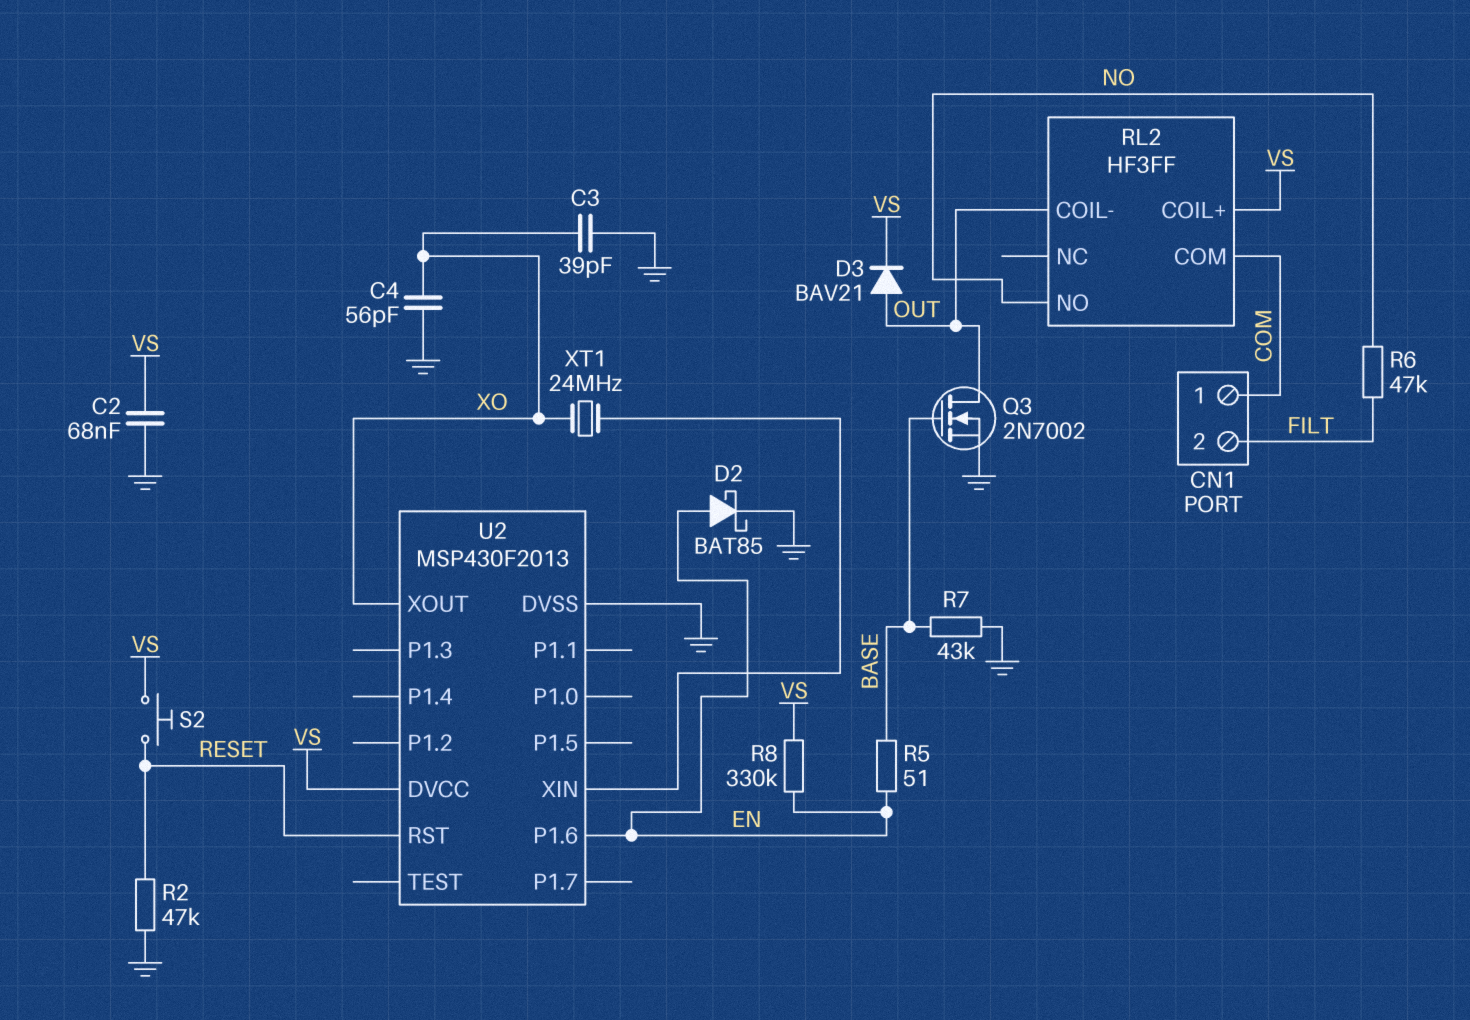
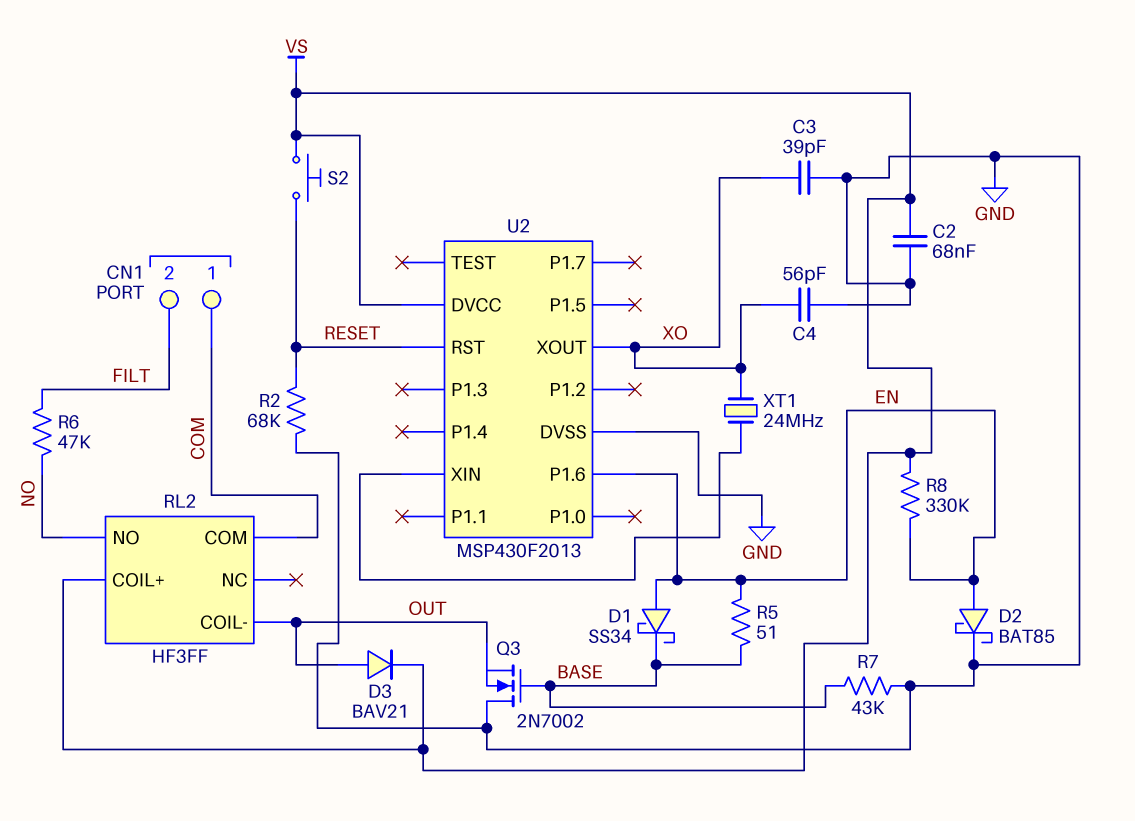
D1: none -> schottky SS34 (A EN, K BASE)
Q3: NMOS 2N7002 (G BASE, D OUT, S GND) -> NMOS 2N7002 (G BASE, D GND, S OUT)
R2: 47k (GND, RESET) -> 68k (GND, RESET)

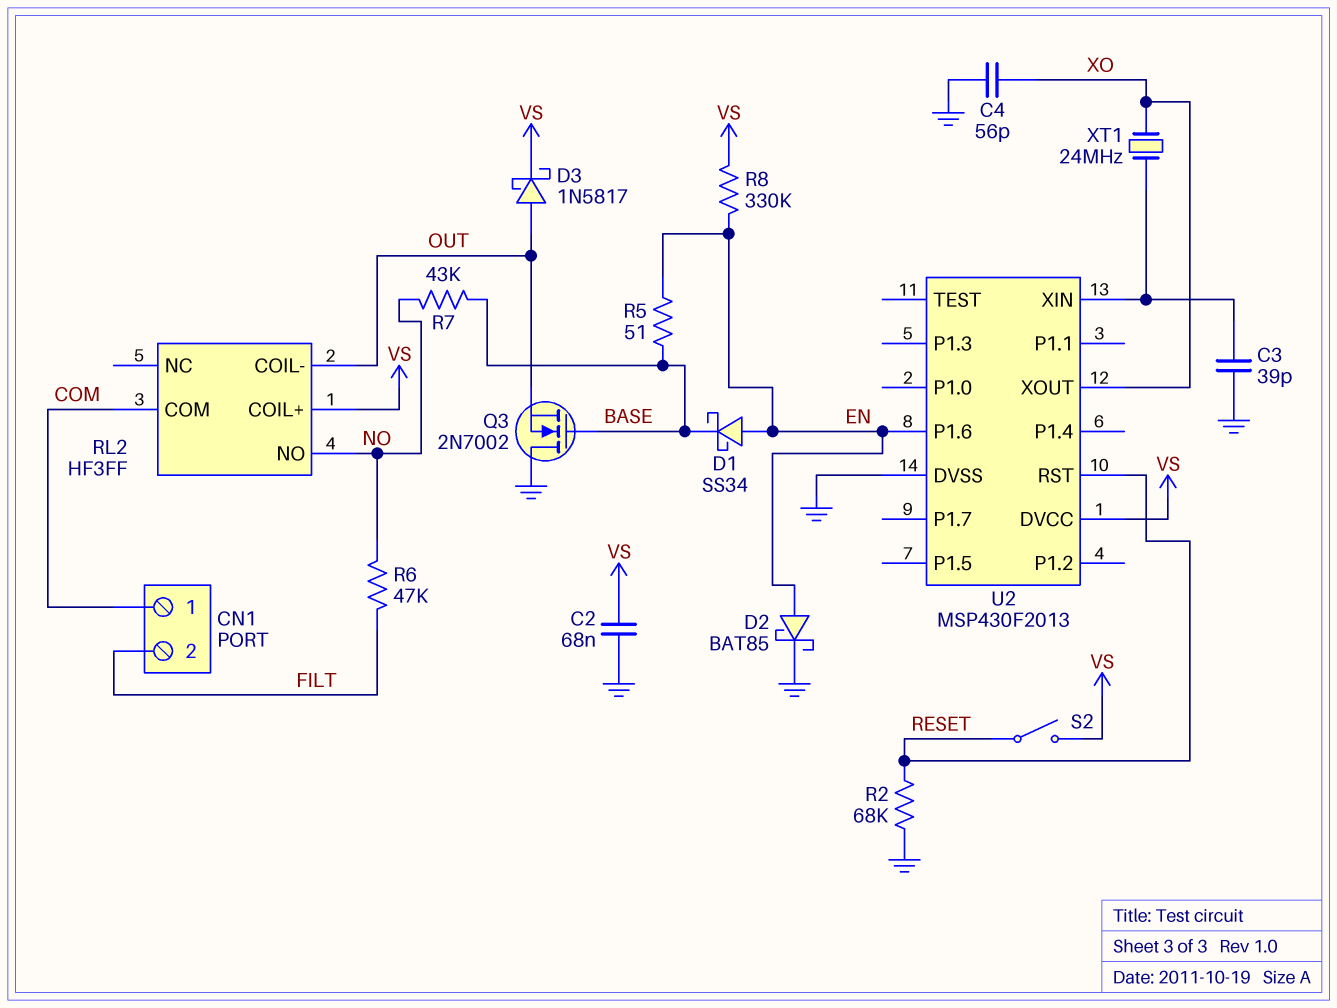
C3: 39pF (GND, XO) -> 39pF (GND, U2/XIN)
D3: diode BAV21 (A OUT, K VS) -> schottky 1N5817 (A OUT, K VS)
R7: 43k (BASE, GND) -> 43k (BASE, NO)
S2: button (RESET, VS) -> switch (RESET, VS)

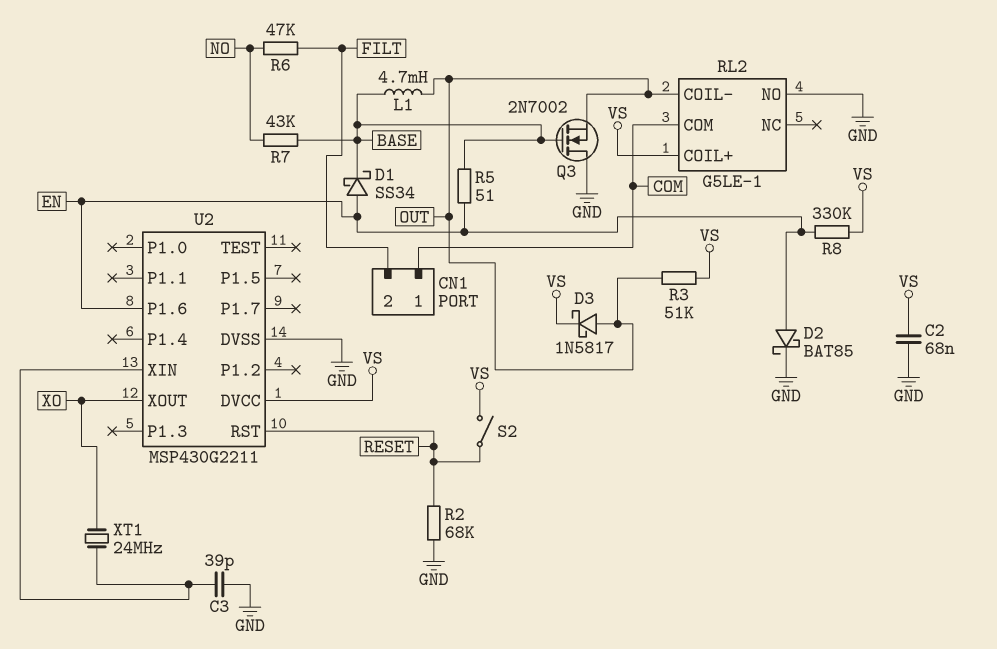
C4: 56pF (GND, XO) -> none
L1: none -> 4.7mH (BASE, OUT)
R3: none -> 51k (OUT, VS)
RL2: HF3FF -> G5LE-1
RL2 pin NO: NO -> GND
U2: MSP430F2013 -> MSP430G2211

